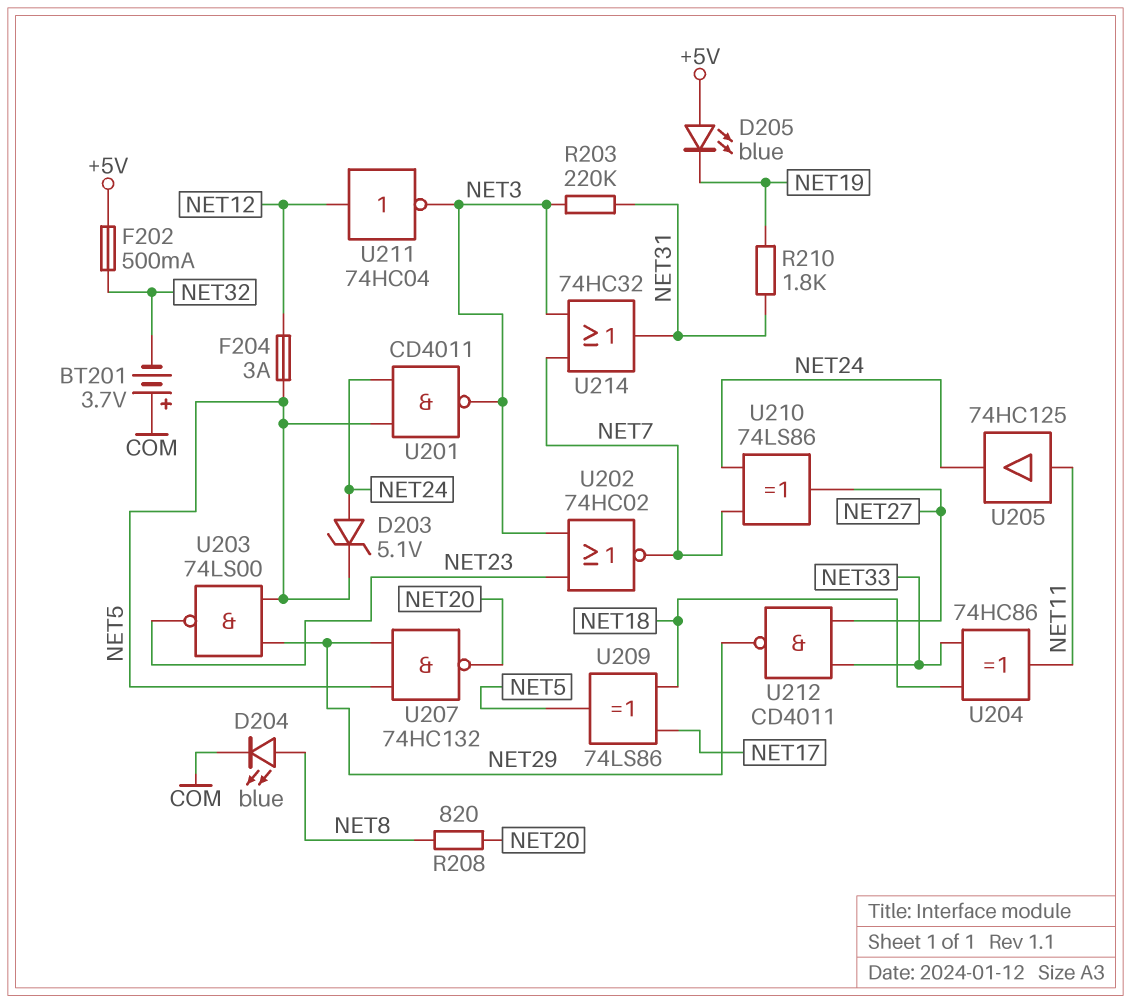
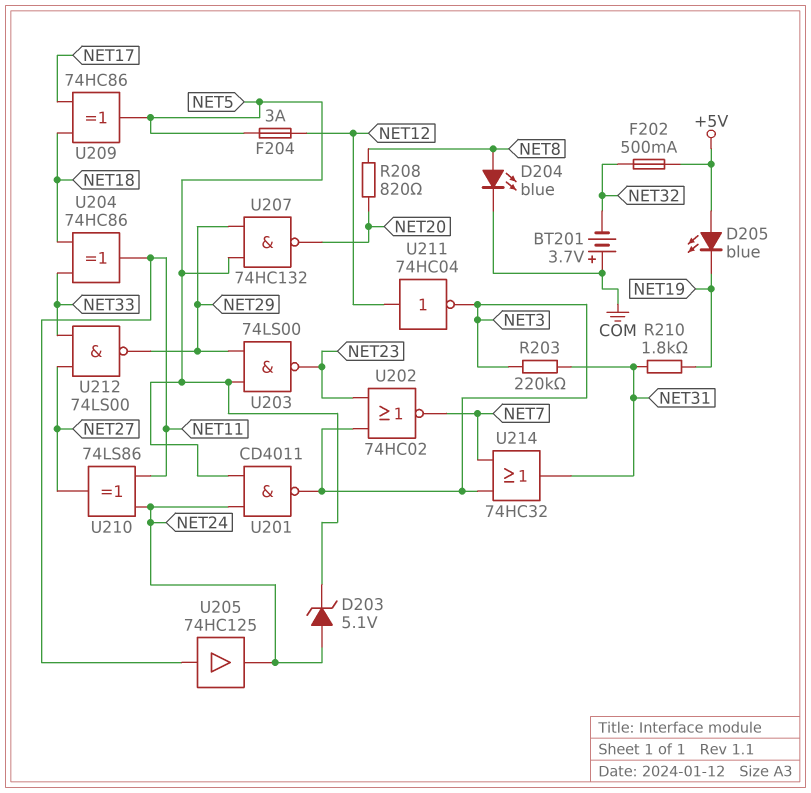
U209: XOR 74LS86 (in NET17, in NET18, out NET5) -> XOR 74HC86 (in NET17, in NET18, out NET5)
U210: XOR 74LS86 (in NET7, in NET24, out NET27) -> XOR 74LS86 (in NET11, in NET24, out NET27)
U212: NAND CD4011 (in NET27, in NET33, out NET29) -> NAND 74LS00 (in NET27, in NET33, out NET29)

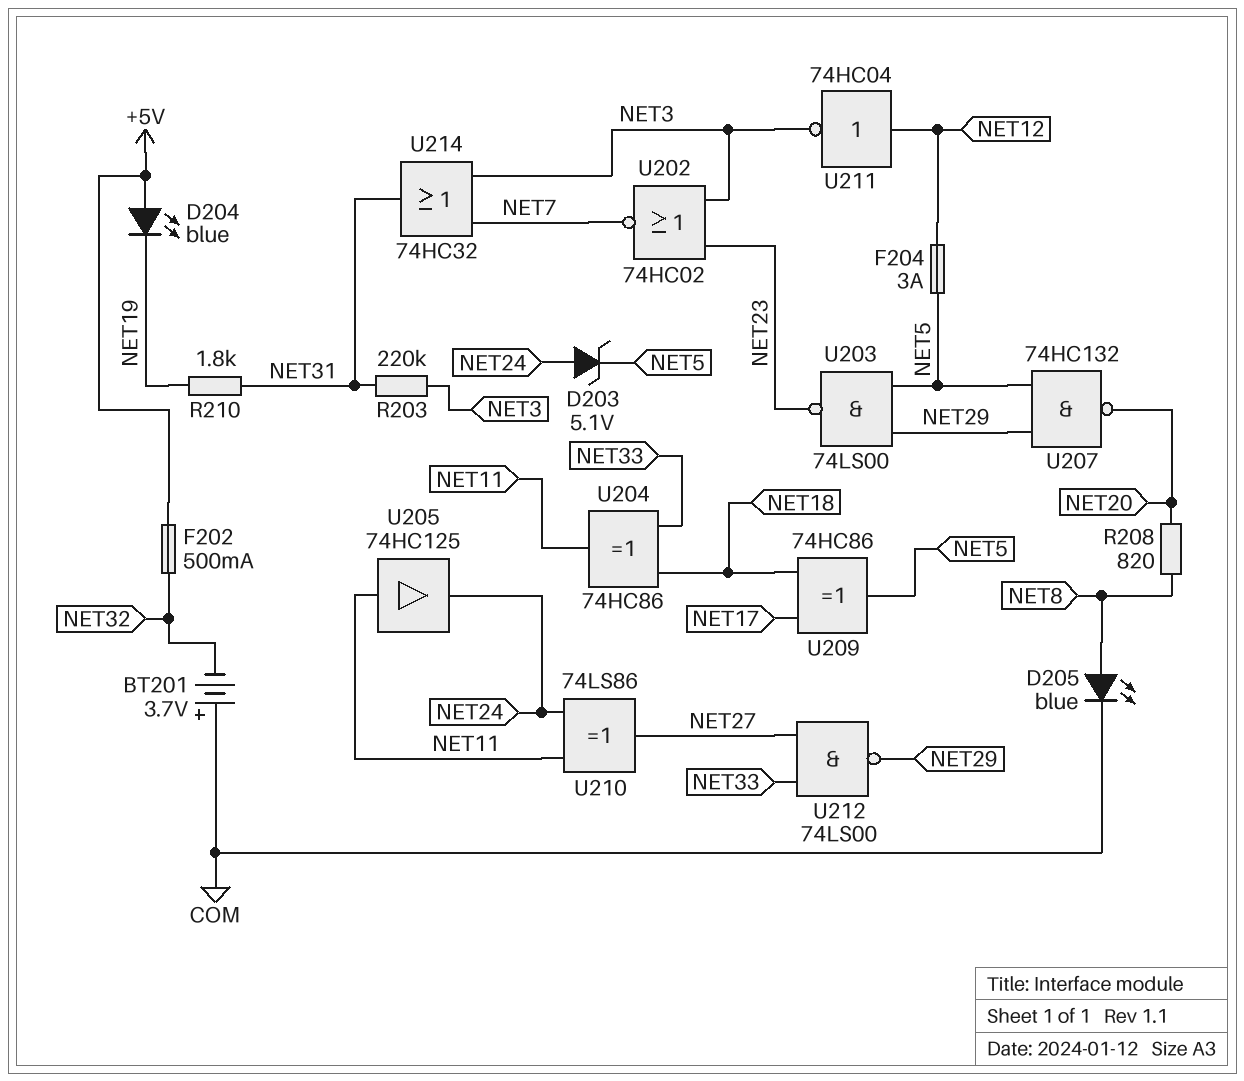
D204: LED blue (A NET8, K COM) -> LED blue (A +5V, K NET19)
D205: LED blue (A +5V, K NET19) -> LED blue (A NET8, K COM)
U201: NAND CD4011 (in NET5, in NET24, out NET3) -> none

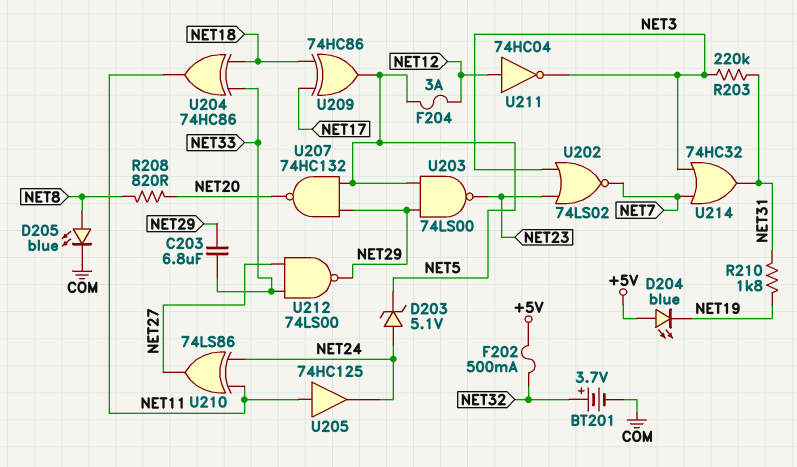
BT201: 3.7V (plus COM, minus NET32) -> 3.7V (plus NET32, minus COM)
C203: none -> 6.8uF (NET29, NET33)
U202: NOR 74HC02 (in NET3, in NET23, out NET7) -> NOR 74LS02 (in NET3, in NET23, out NET7)

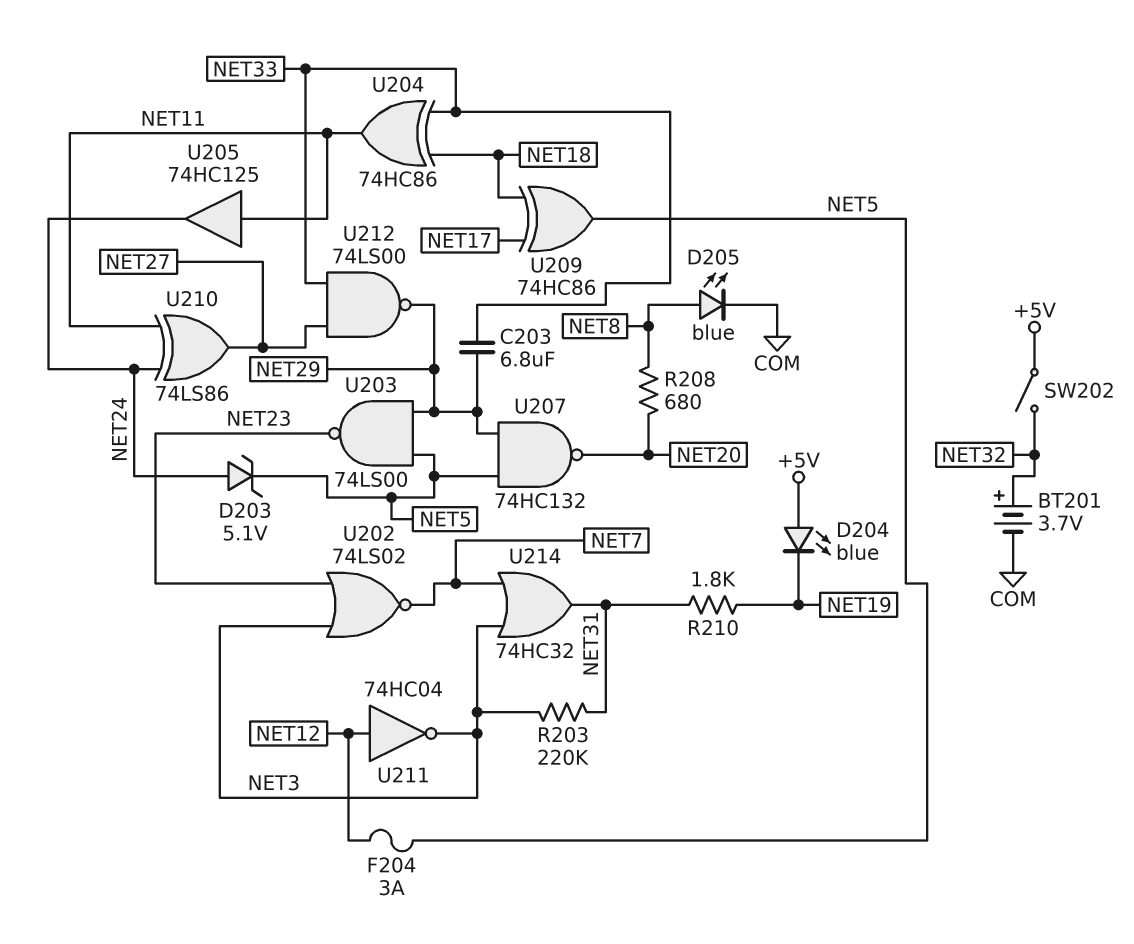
F202: 500mA (+5V, NET32) -> none
R208: 820 (NET8, NET20) -> 680 (NET8, NET20)
SW202: none -> switch (+5V, NET32)

